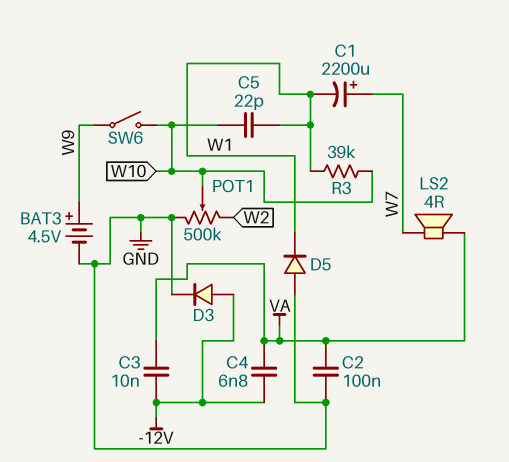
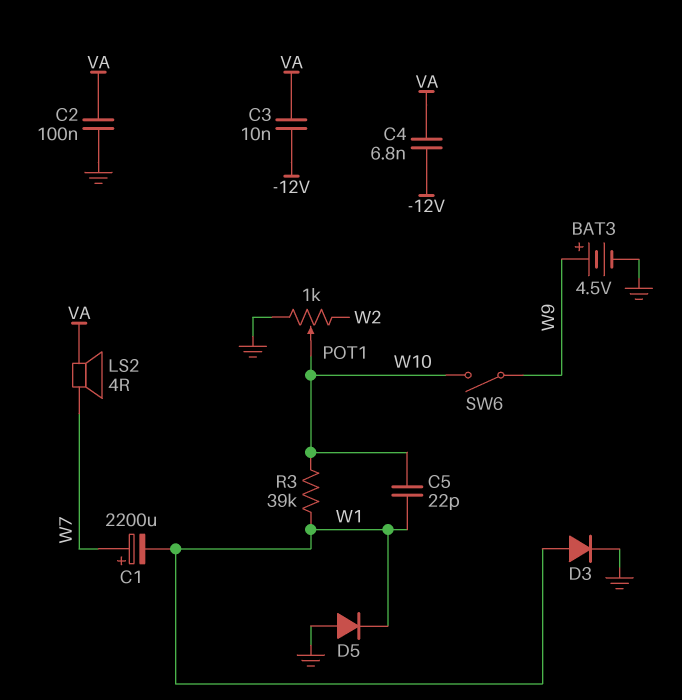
D3: diode (A -12V, K GND) -> diode (A W1, K GND)
POT1: 500k (GND, W2, wiper W10) -> 1k (GND, W2, wiper W10)

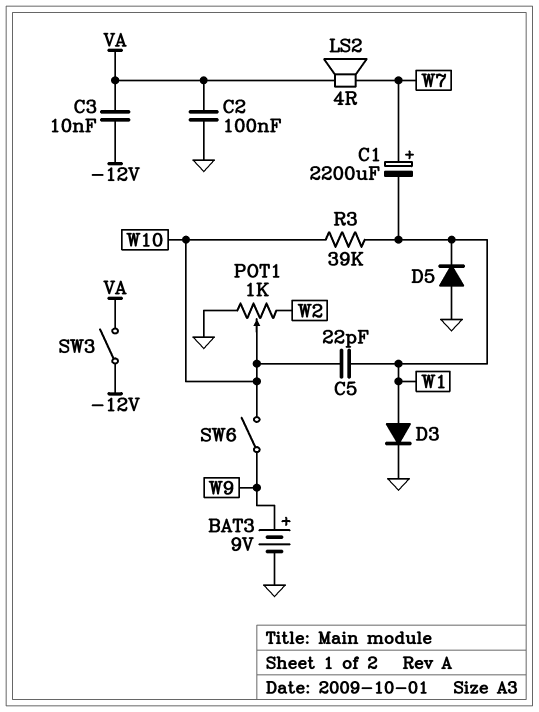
BAT3: 4.5V (plus W9, minus GND) -> 9V (plus W9, minus GND)
C4: 6.8nF (-12V, VA) -> none
SW3: none -> switch (-12V, VA)

